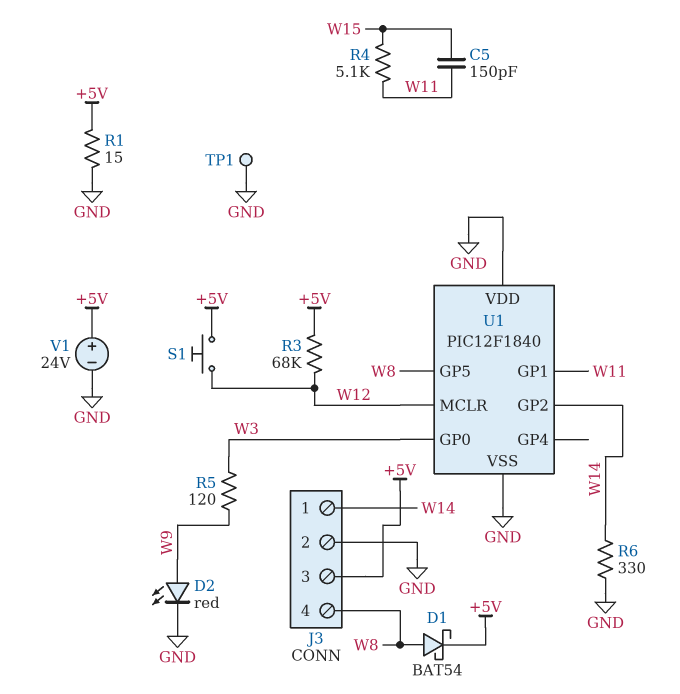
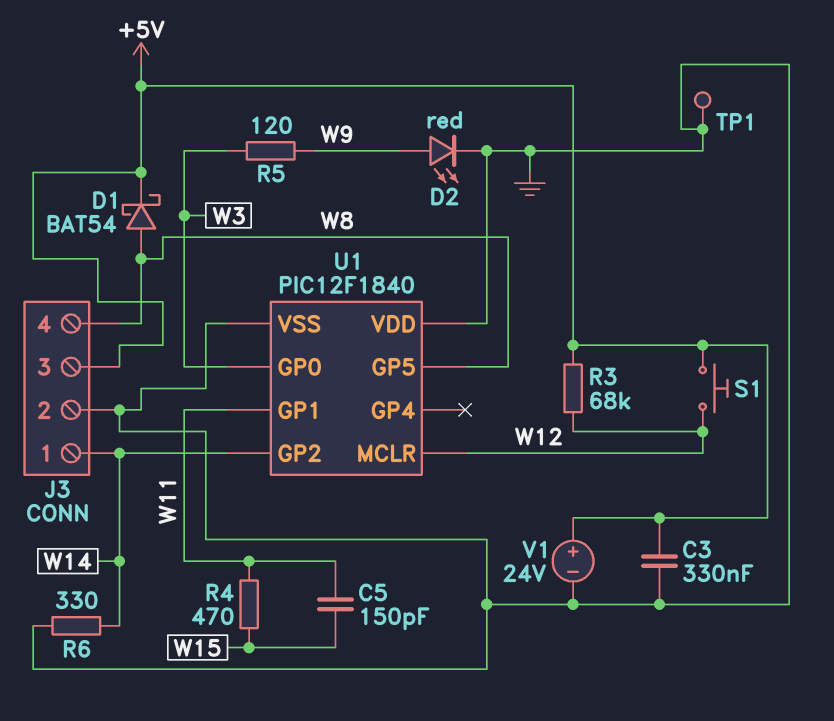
C3: none -> 330nF (+5V, GND)
R1: 15 (+5V, GND) -> none
R4: 5.1k (W11, W15) -> 470 (W11, W15)

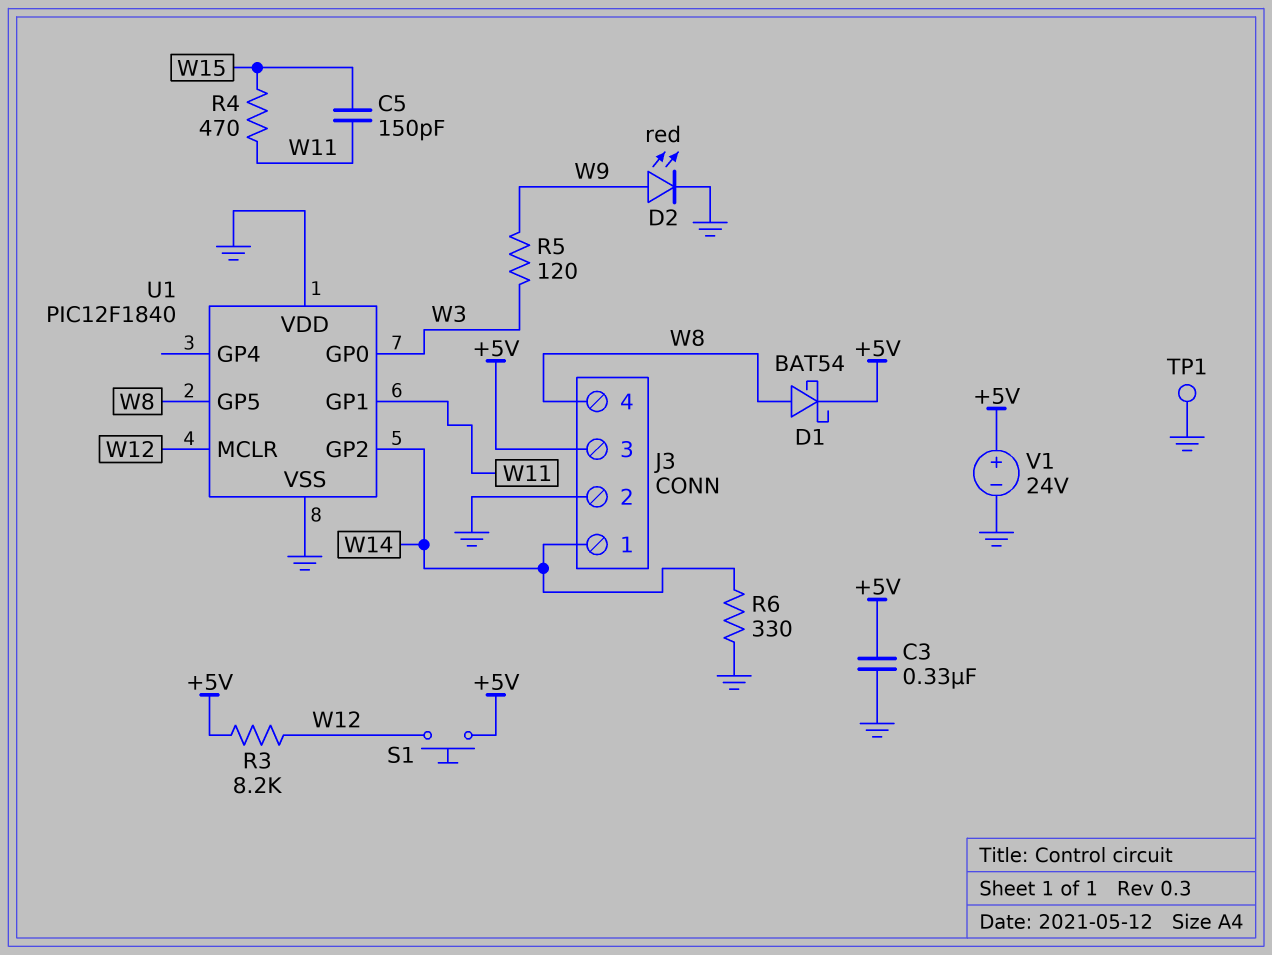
R3: 68k (+5V, W12) -> 8.2k (+5V, W12)

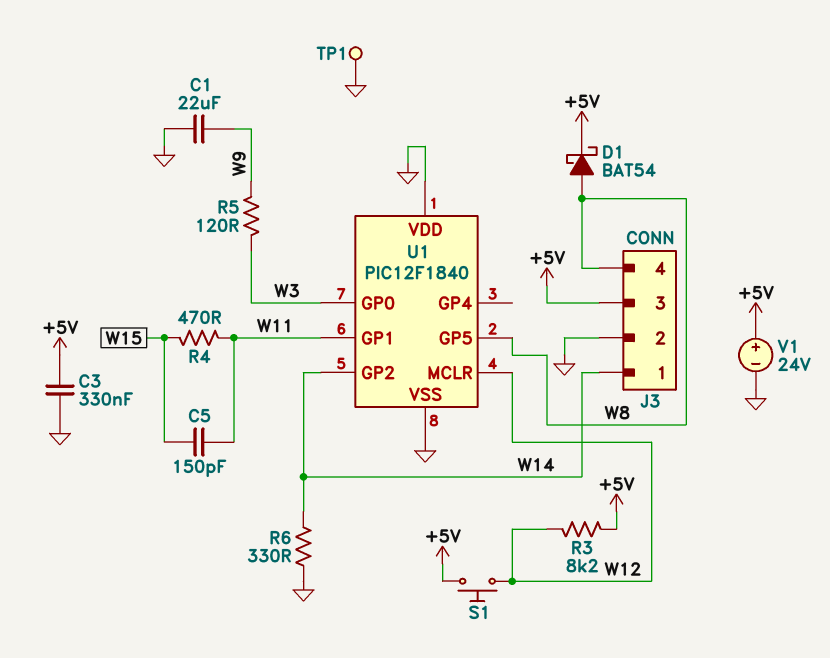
C1: none -> 22uF (GND, W9)
D2: LED red (A W9, K GND) -> none

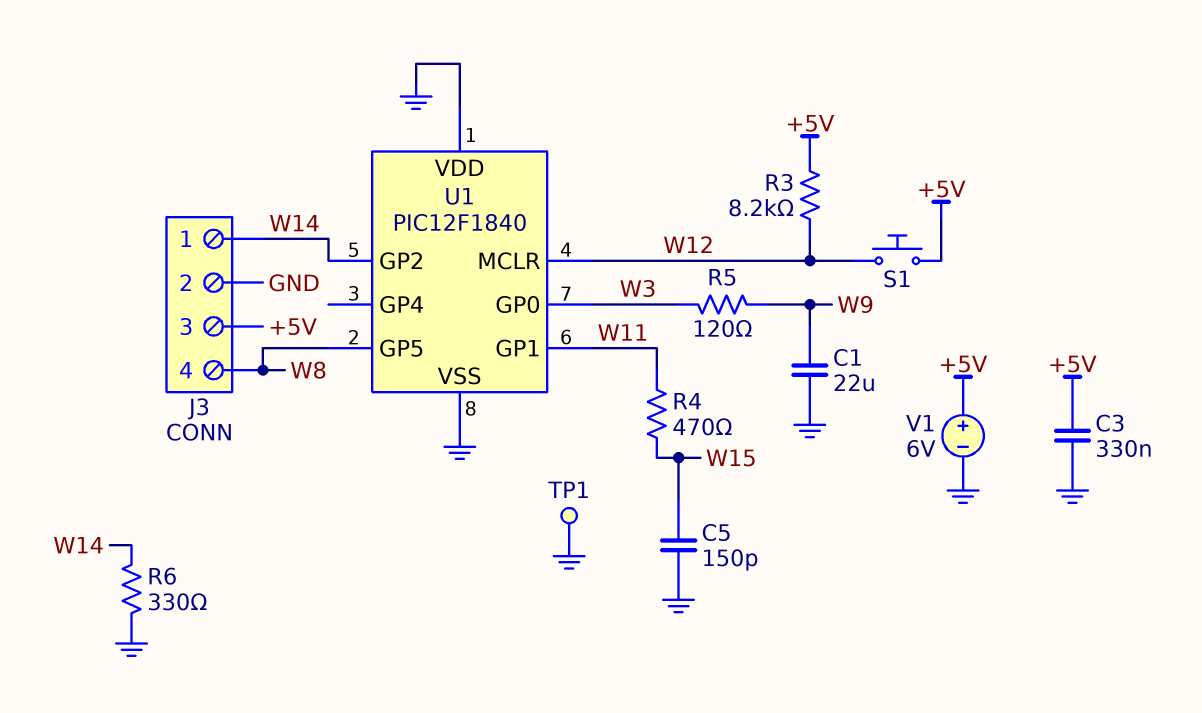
C5: 150pF (W11, W15) -> 150pF (GND, W15)
D1: schottky BAT54 (A W8, K +5V) -> none
V1: 24V (plus +5V, minus GND) -> 6V (plus +5V, minus GND)

